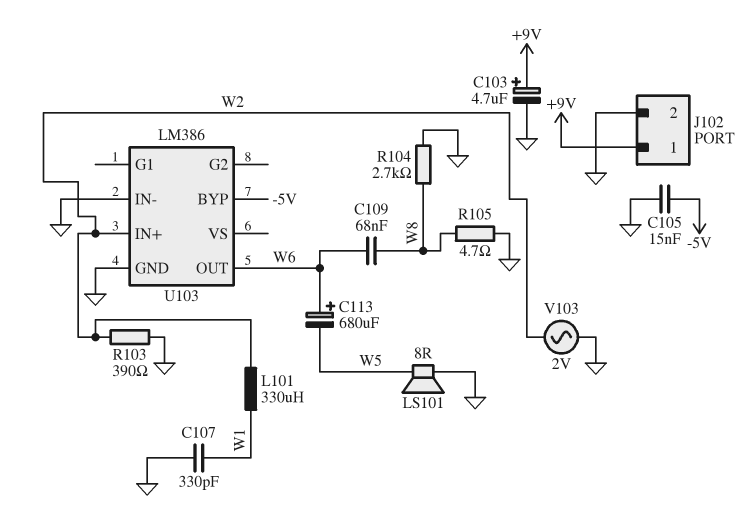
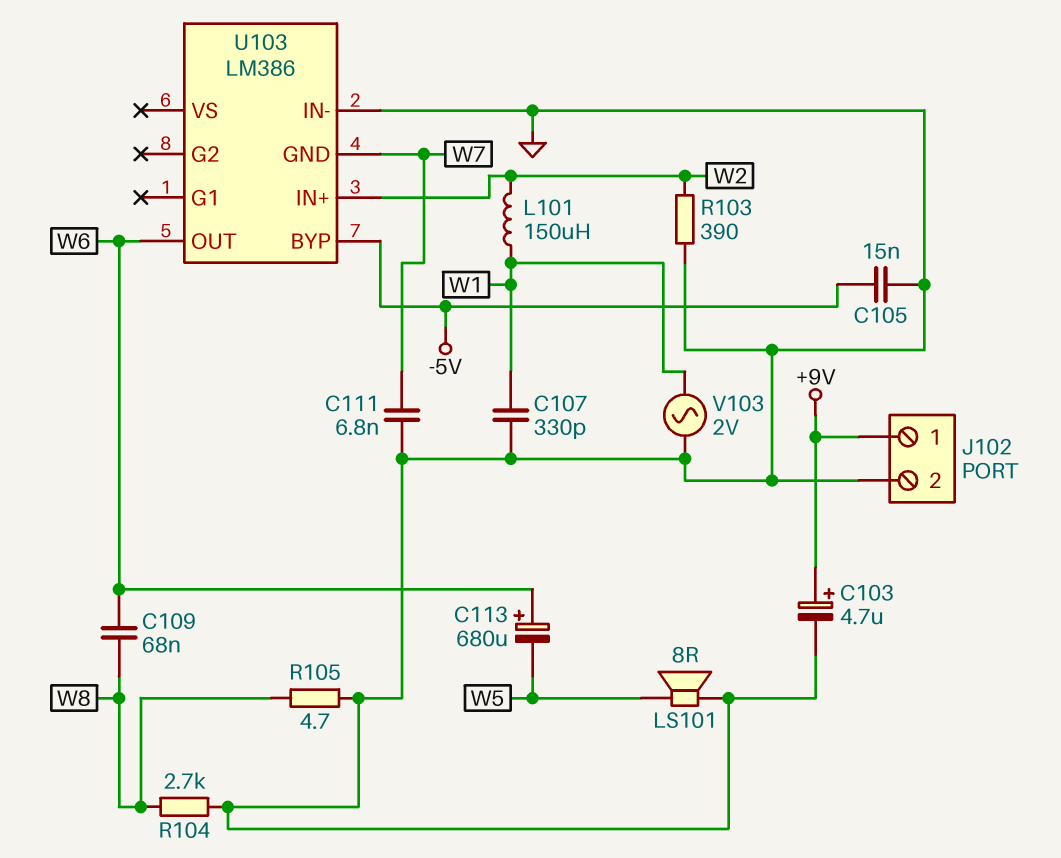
C111: none -> 6.8nF (GND, W7)
L101: 330uH (W1, W2) -> 150uH (W1, W2)
U103 pin GND: GND -> W7
V103: AC 2V (GND, W2) -> AC 2V (GND, W1)

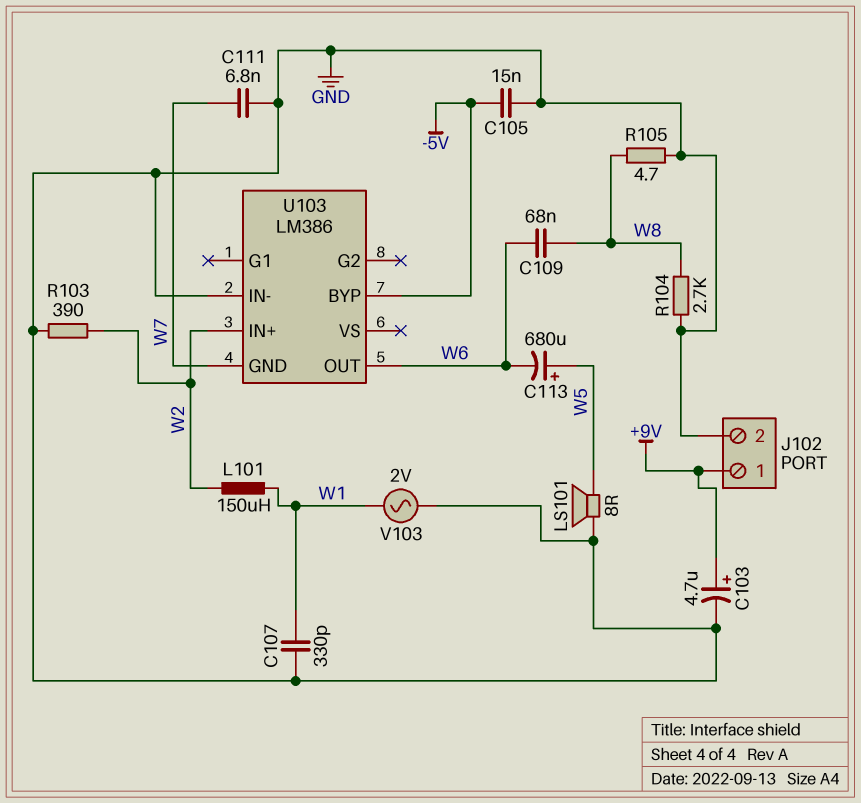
C113: 680uF (plus W6, minus W5) -> 680uF (plus W5, minus W6)

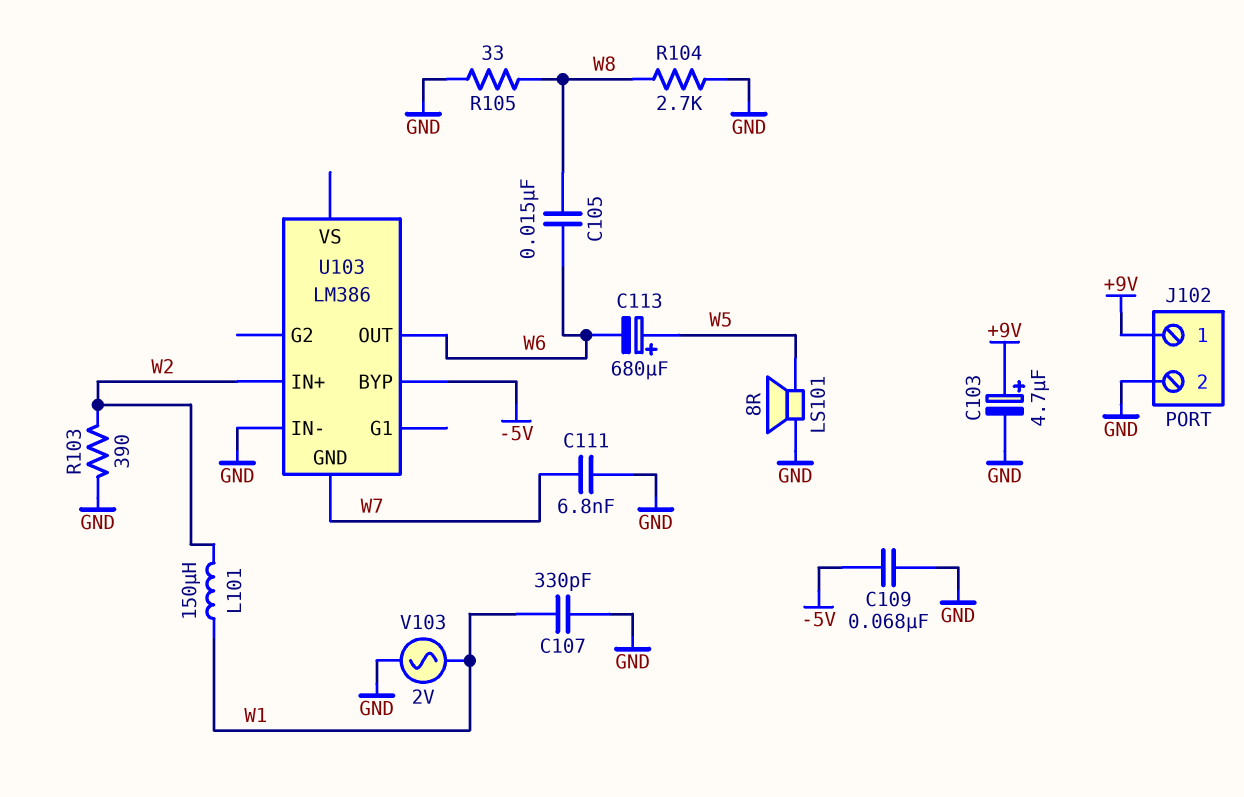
C105: 15nF (-5V, GND) -> 15nF (W6, W8)
C109: 68nF (W6, W8) -> 68nF (-5V, GND)
R105: 4.7 (GND, W8) -> 33 (GND, W8)

